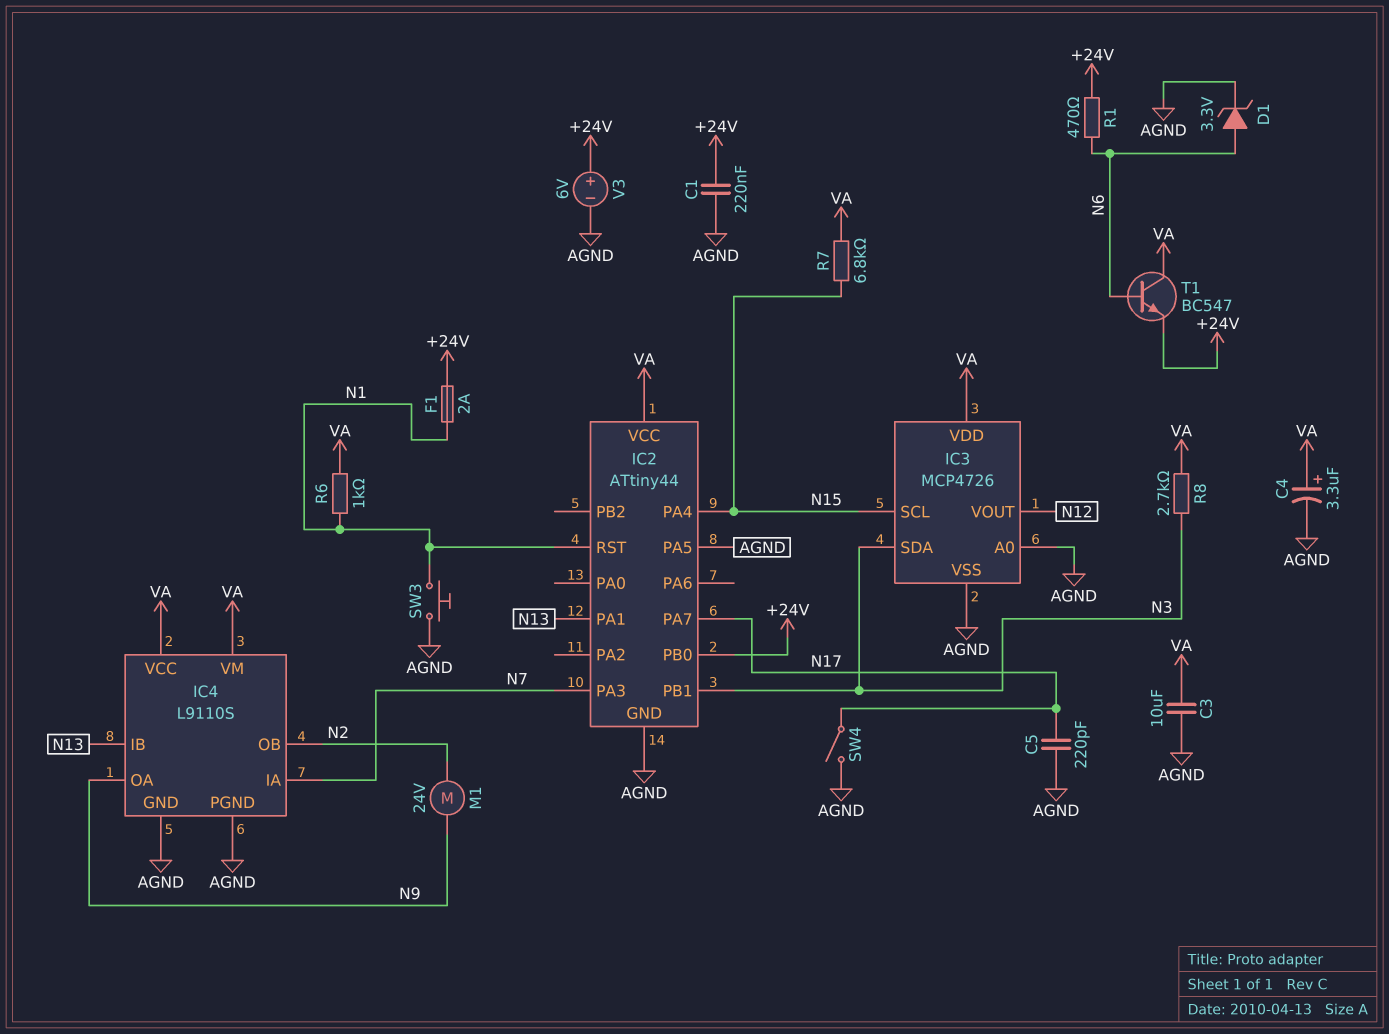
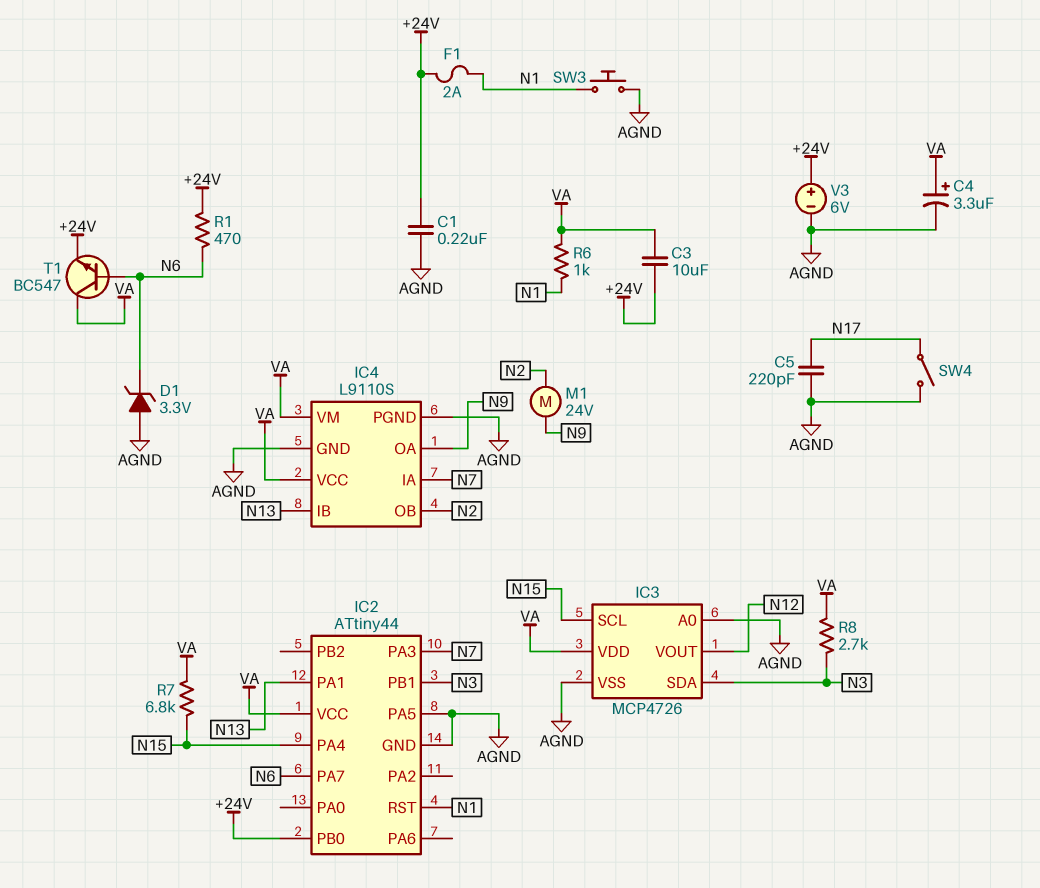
C3: 10uF (AGND, VA) -> 10uF (+24V, VA)
D1: zener 3.3V (A N6, K AGND) -> zener 3.3V (A AGND, K N6)
IC2 pin PA7: N17 -> N6

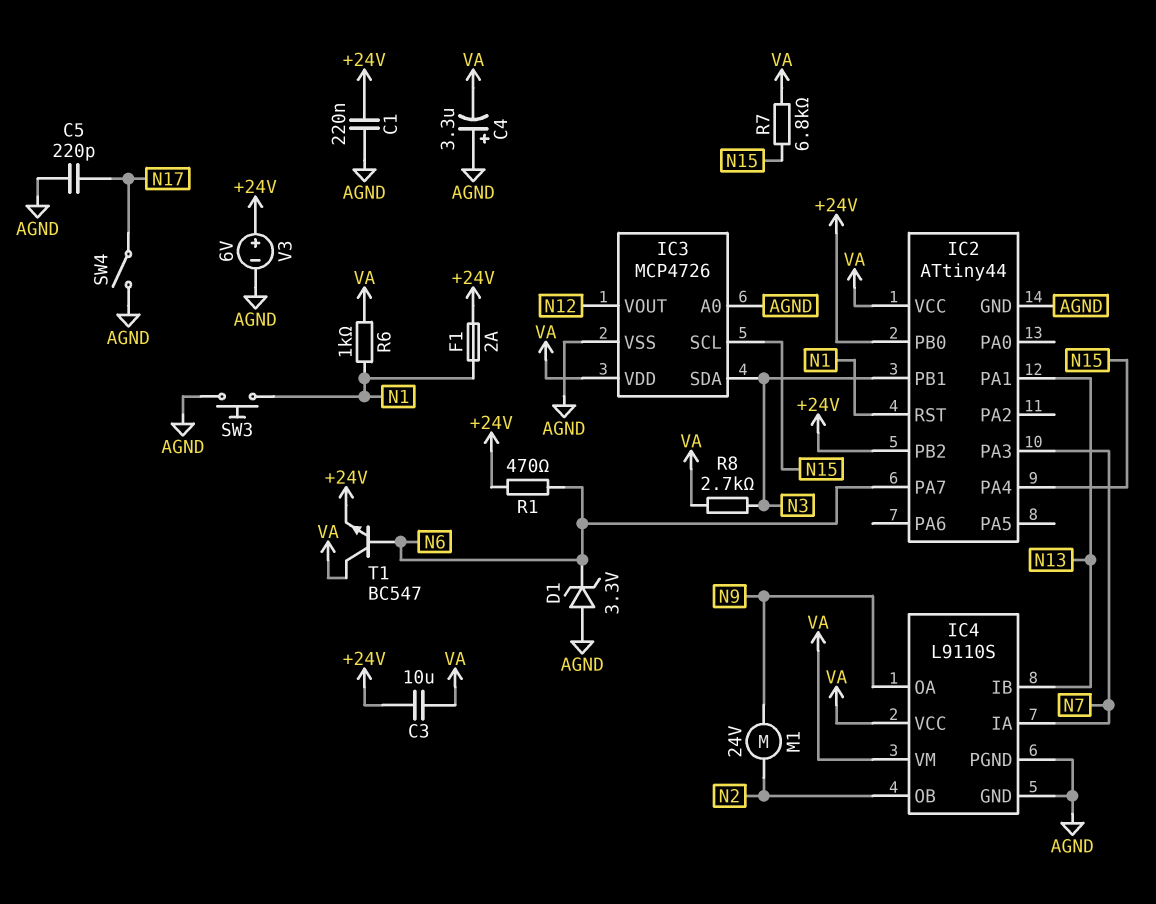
C4: 3.3uF (plus VA, minus AGND) -> 3.3uF (plus AGND, minus VA)
IC2 pin PA5: AGND -> none
IC2 pin PB2: none -> +24V

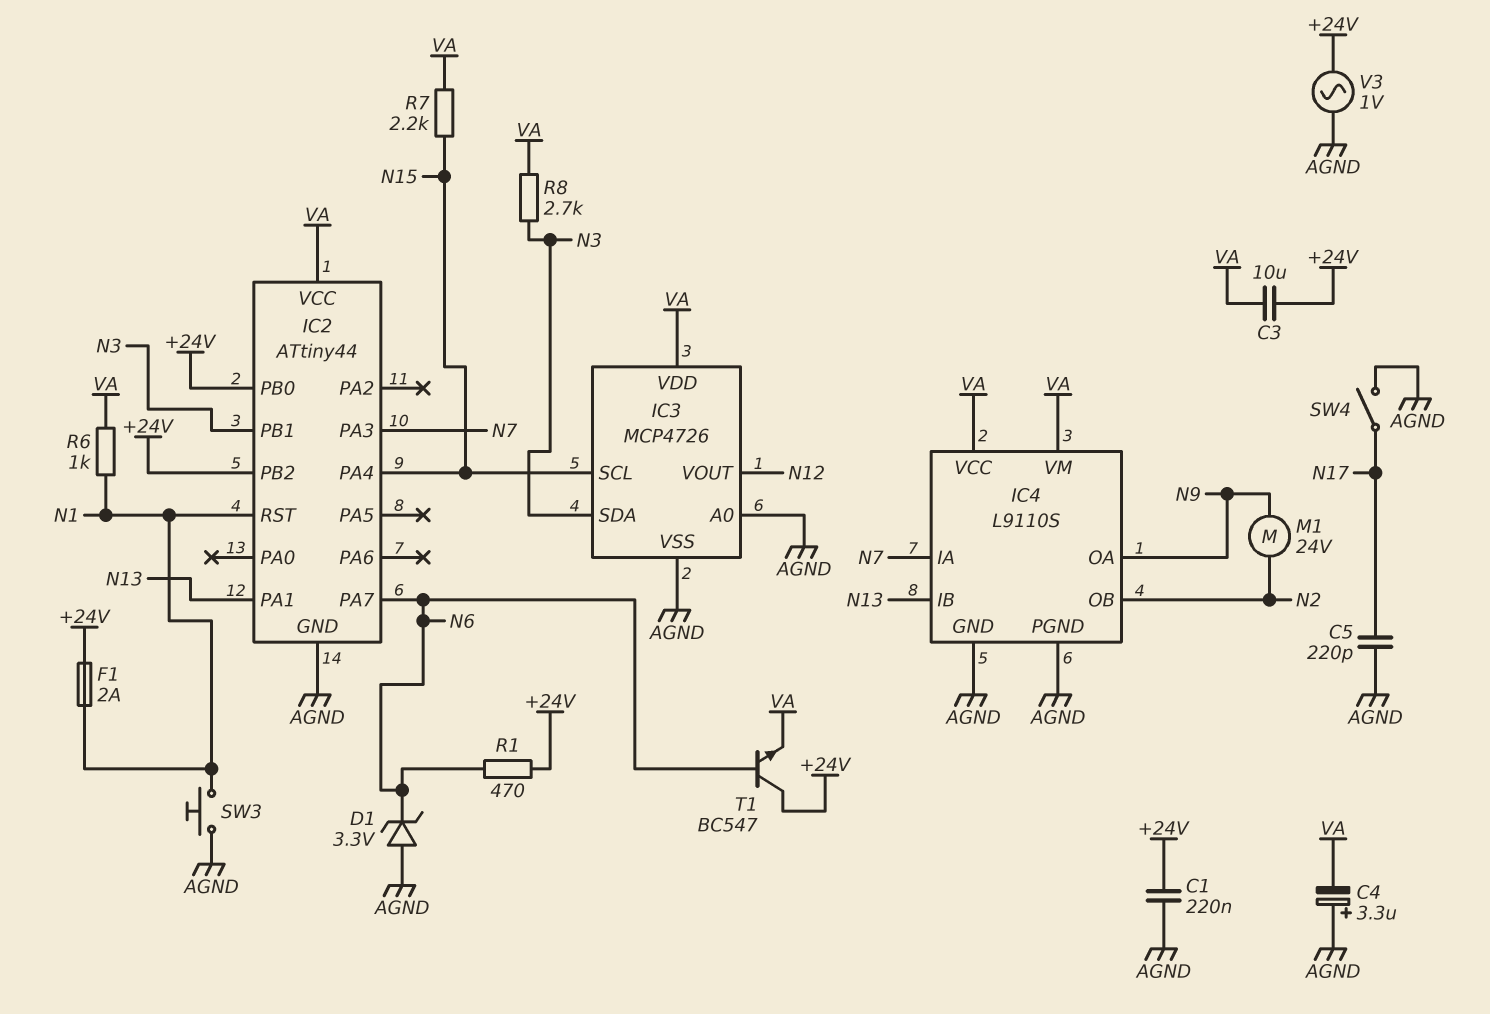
R7: 6.8k (N15, VA) -> 2.2k (N15, VA)
T1: NPN BC547 (B N6, C VA, E +24V) -> NPN BC547 (B N6, C +24V, E VA)
V3: 6V (plus +24V, minus AGND) -> AC 1V (+24V, AGND)

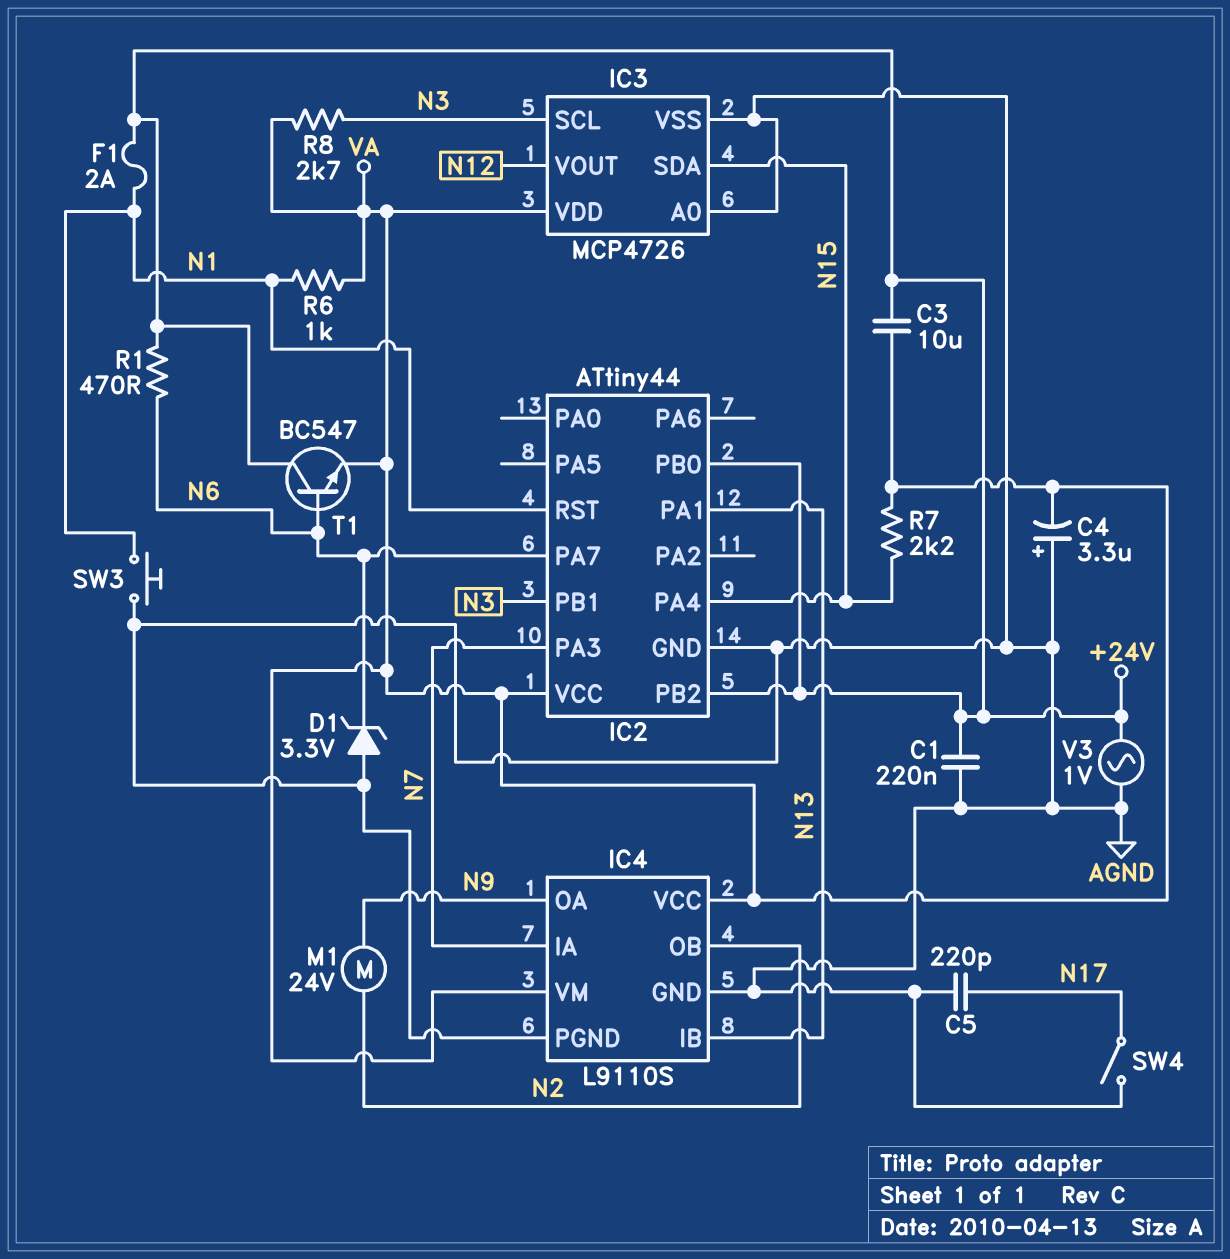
IC3 pin SCL: N15 -> N3
IC3 pin SDA: N3 -> N15

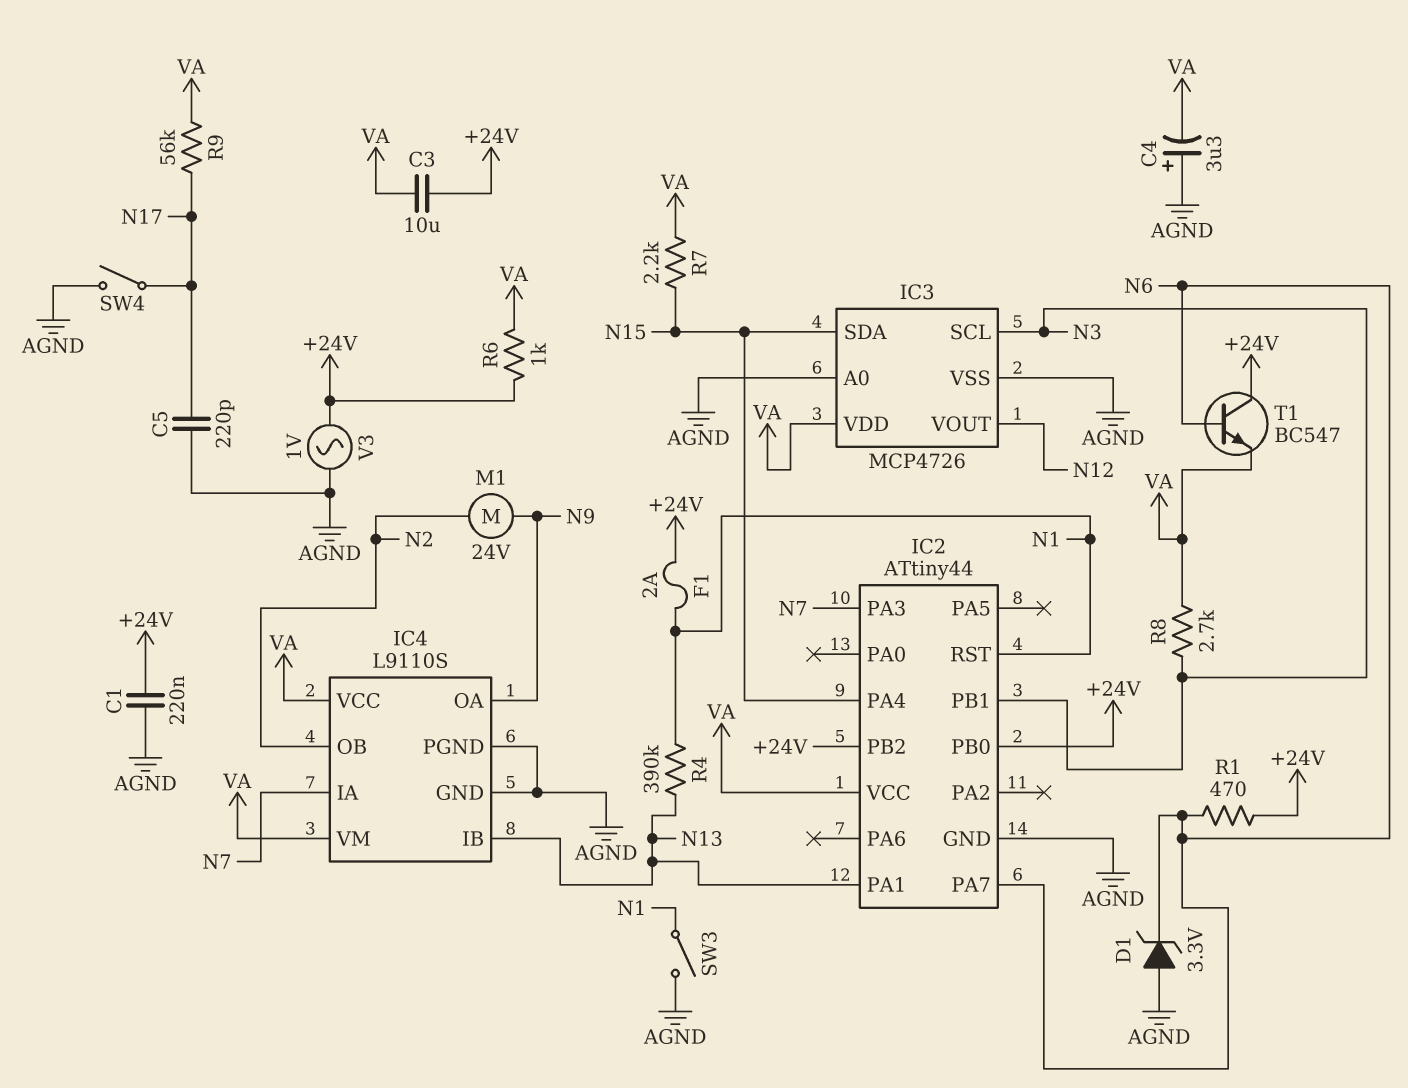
R4: none -> 390k (N1, N13)
R6: 1k (N1, VA) -> 1k (+24V, VA)
R9: none -> 56k (N17, VA)
SW3: button (AGND, N1) -> switch (AGND, N1)

